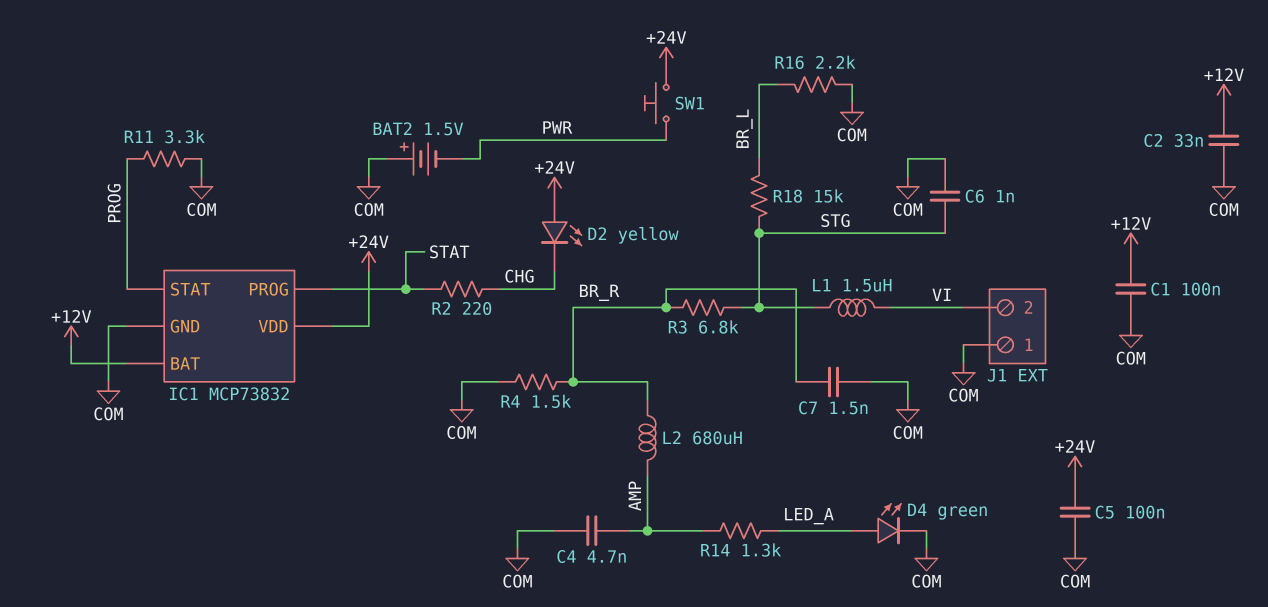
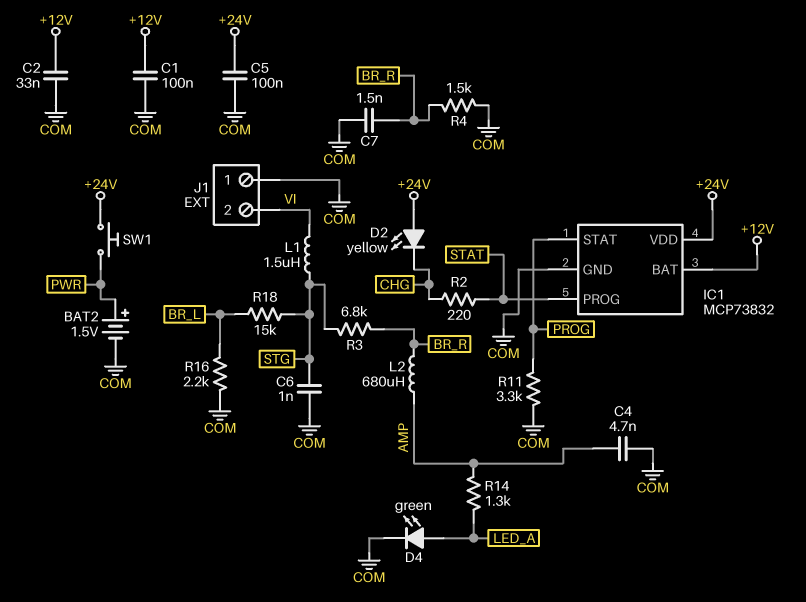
BAT2: 1.5V (plus COM, minus PWR) -> 1.5V (plus PWR, minus COM)

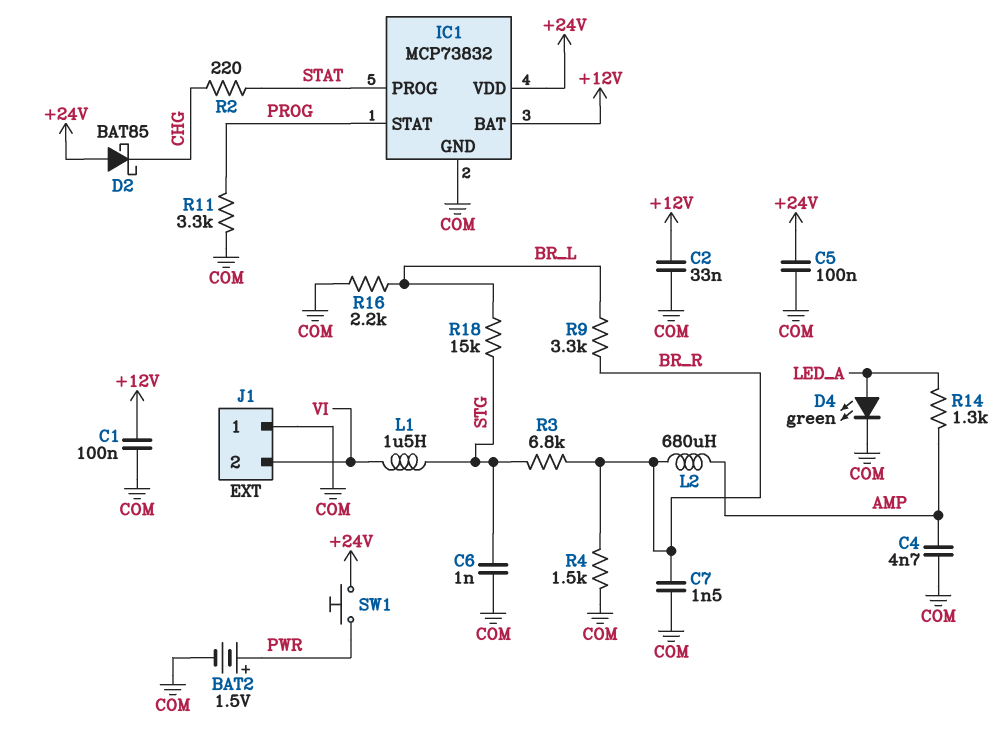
D2: LED yellow (A +24V, K CHG) -> schottky BAT85 (A +24V, K CHG)
R9: none -> 3.3k (BR_L, BR_R)

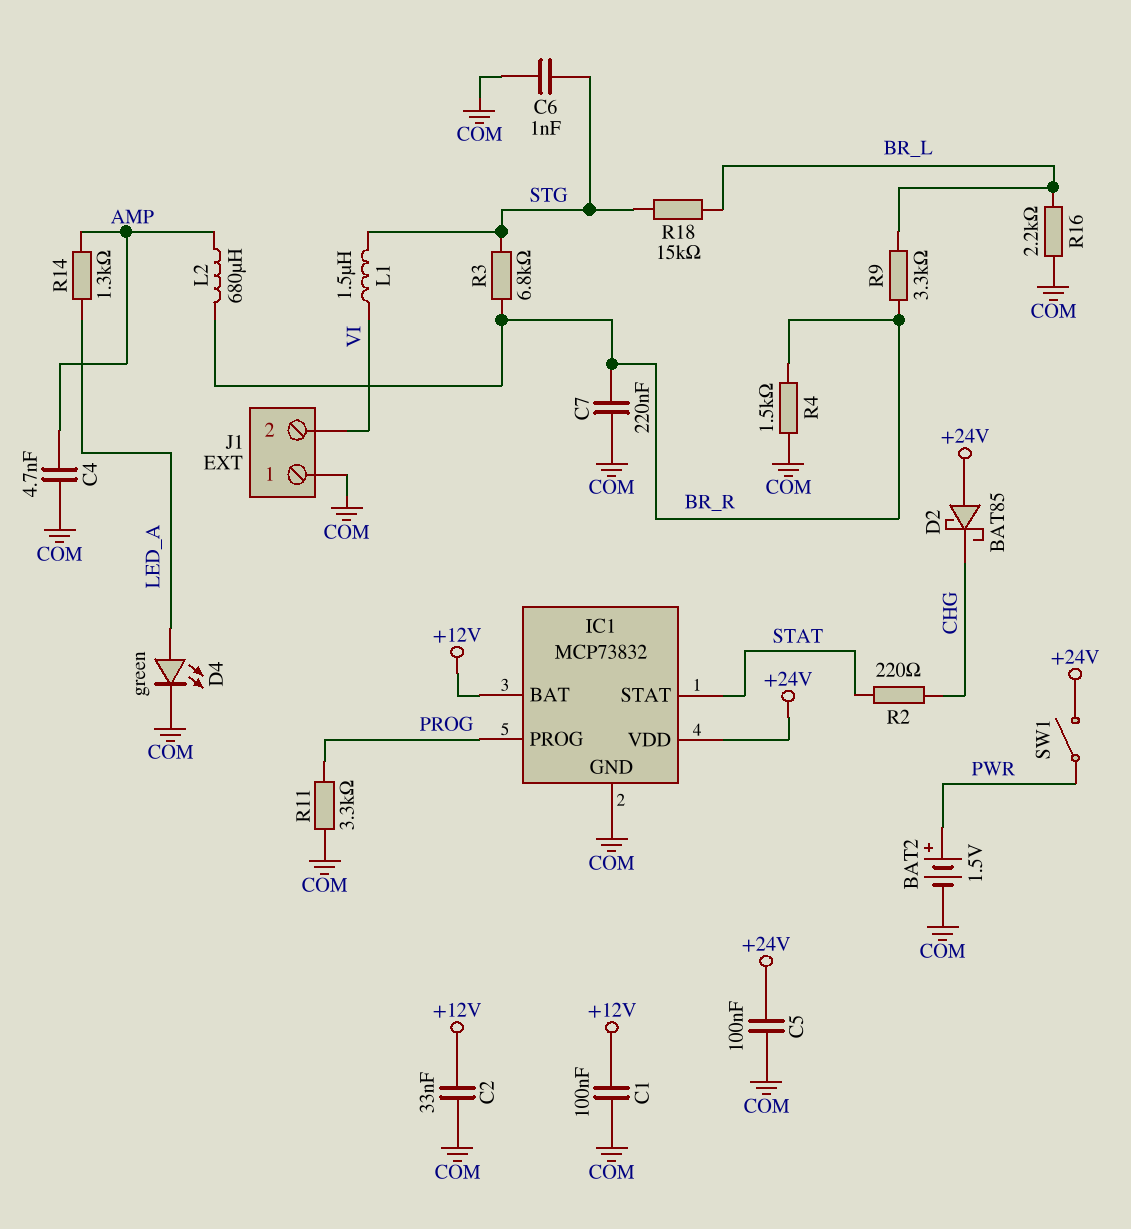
C7: 1.5nF (BR_R, COM) -> 220nF (BR_R, COM)
IC1 pin PROG: STAT -> PROG
IC1 pin STAT: PROG -> STAT
SW1: button (+24V, PWR) -> switch (+24V, PWR)

